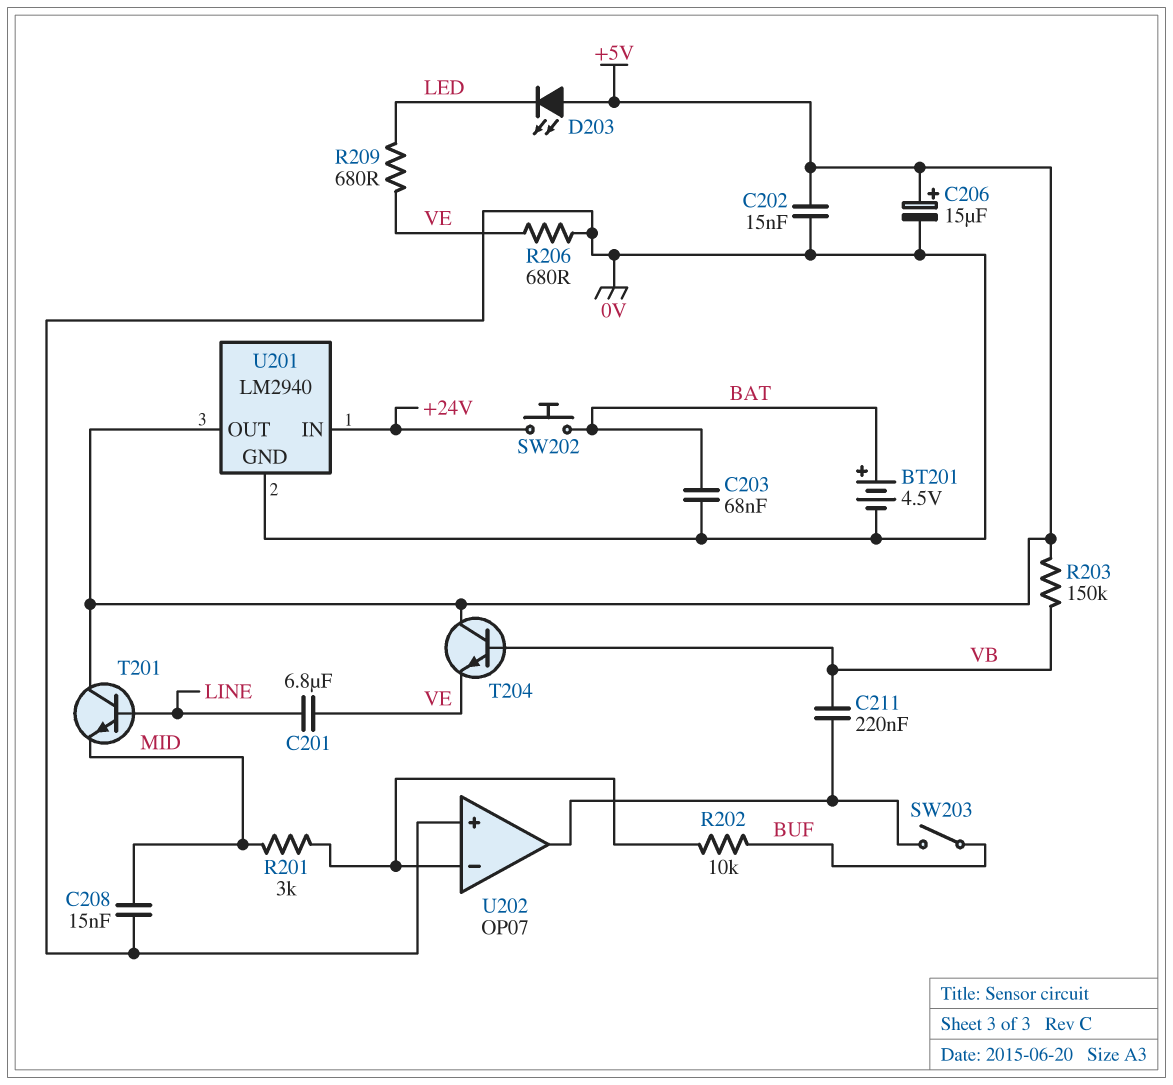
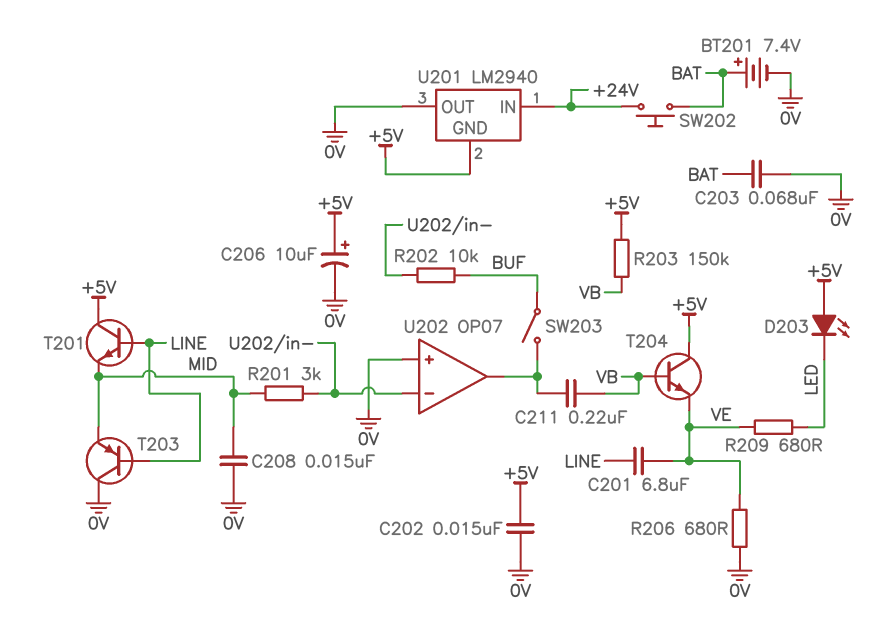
BT201: 4.5V (plus BAT, minus 0V) -> 7.4V (plus BAT, minus 0V)
C206: 15uF (plus +5V, minus 0V) -> 10uF (plus +5V, minus 0V)
T203: none -> PNP (B LINE, C 0V, E MID)
U201 pin GND: 0V -> +5V
U201 pin OUT: +5V -> 0V

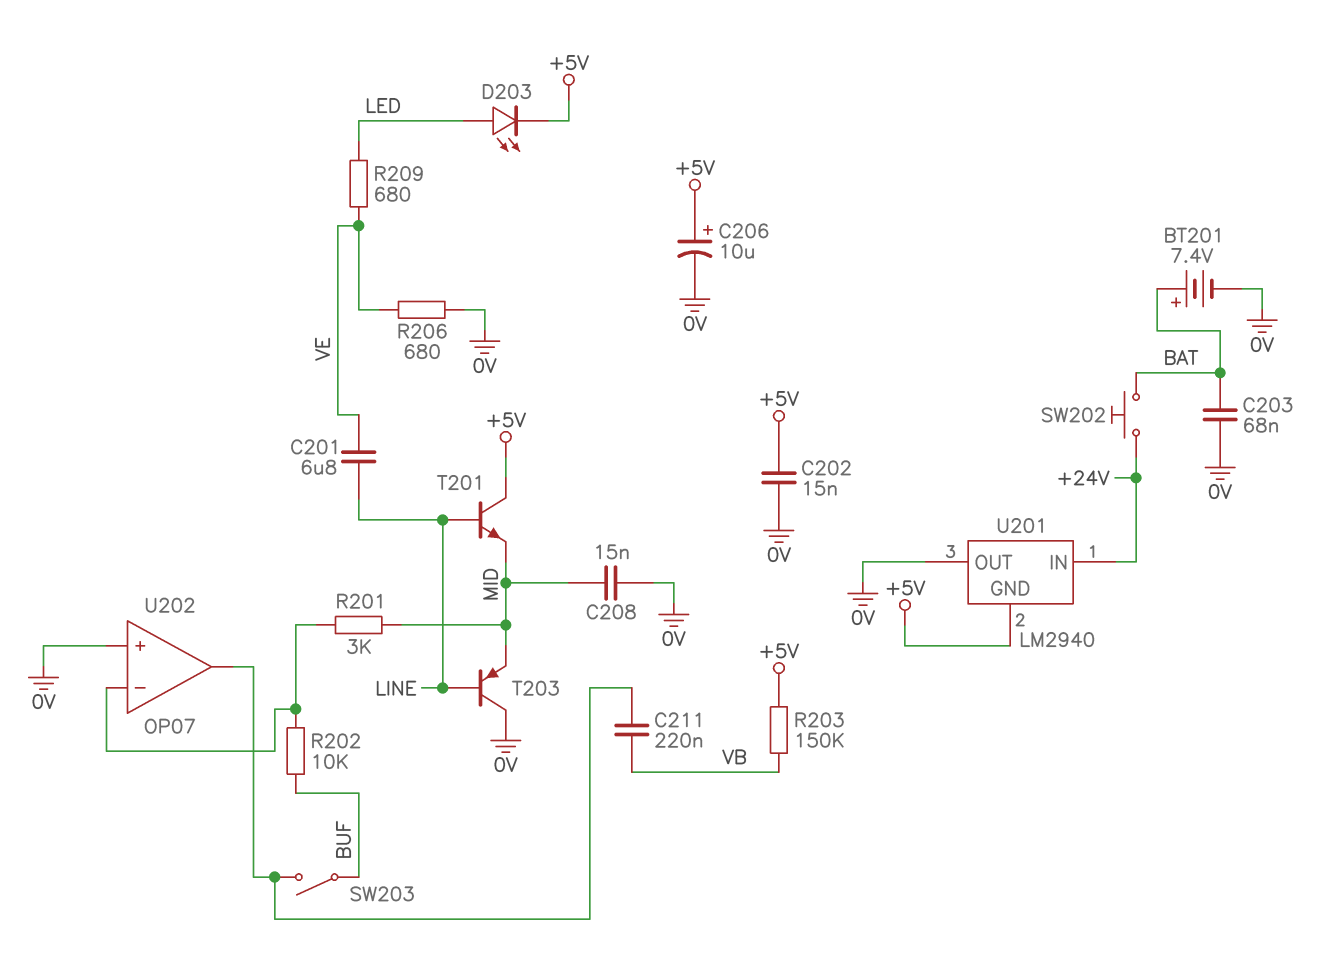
D203: LED (A +5V, K LED) -> LED (A LED, K +5V)
T204: NPN (B VB, C +5V, E VE) -> none

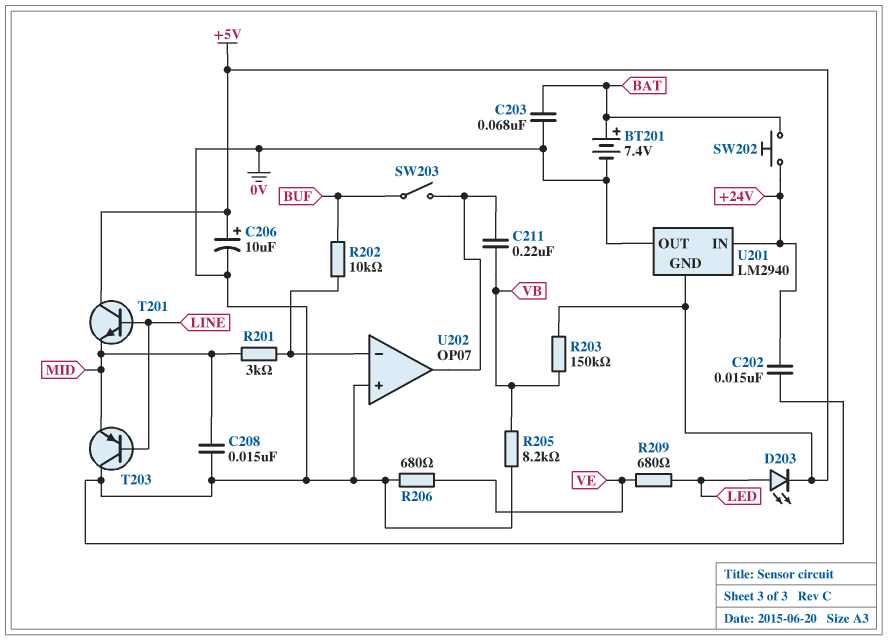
C201: 6.8uF (LINE, VE) -> none
C202: 15nF (+5V, 0V) -> 15nF (+24V, 0V)
R205: none -> 8.2k (0V, VB)

